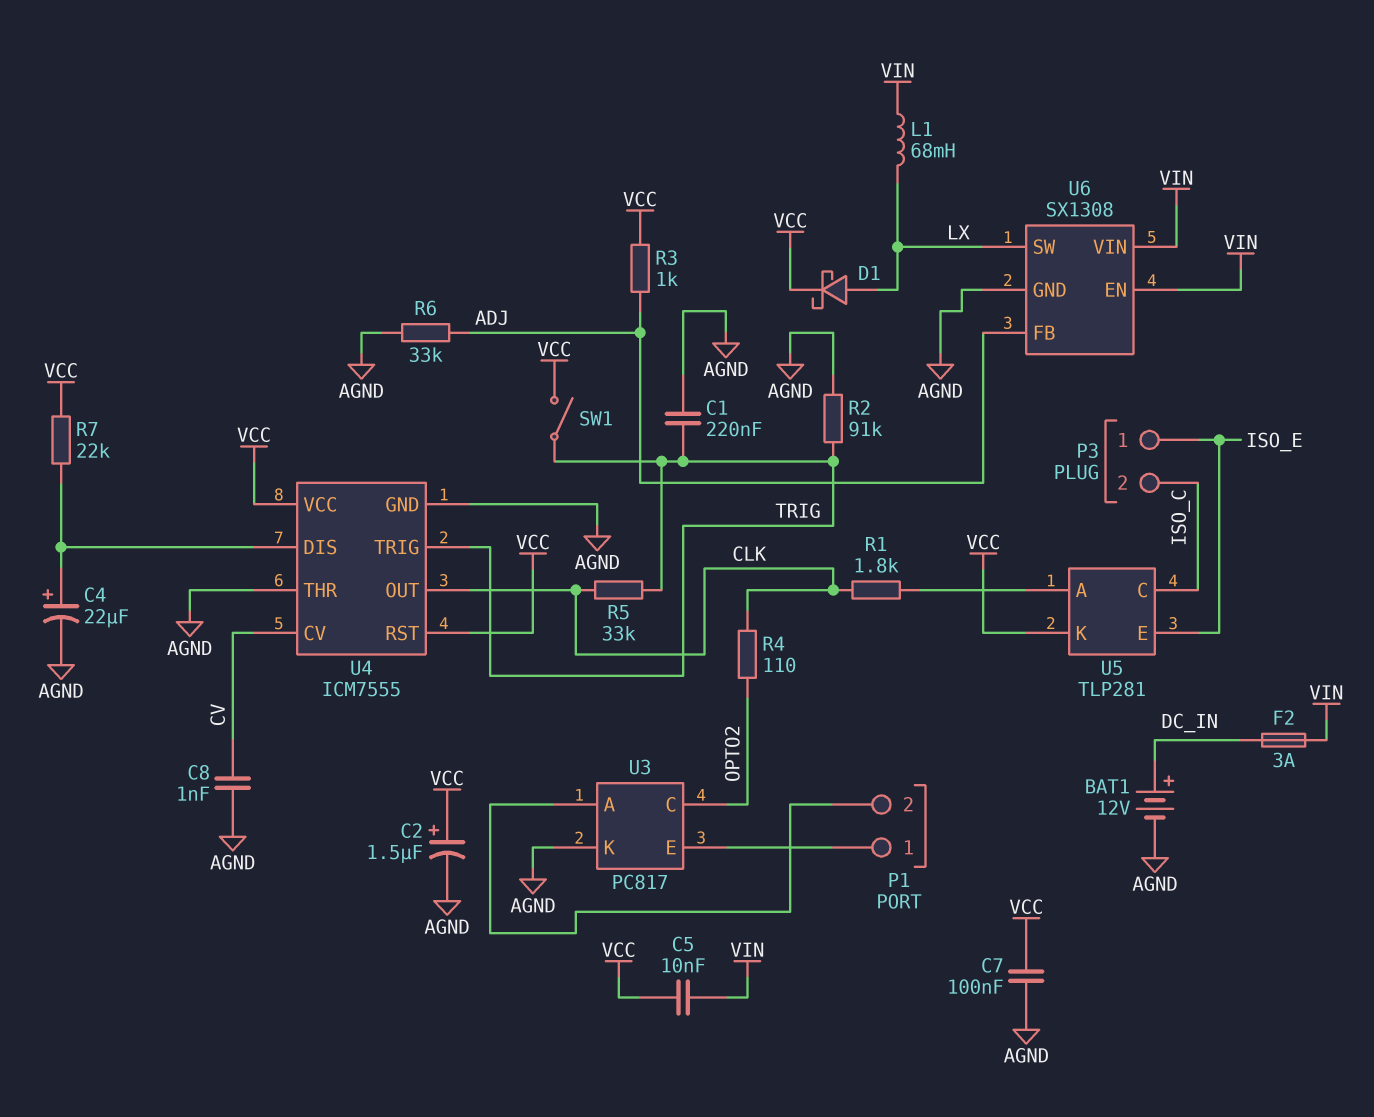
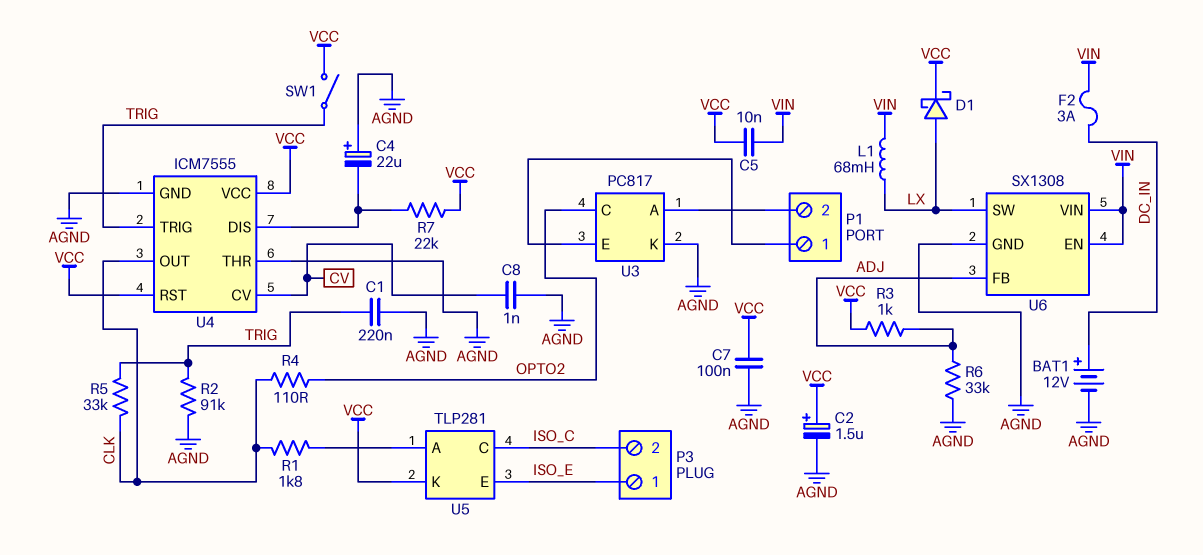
C4: 22uF (plus U4/DIS, minus AGND) -> 22uF (plus AGND, minus U4/DIS)

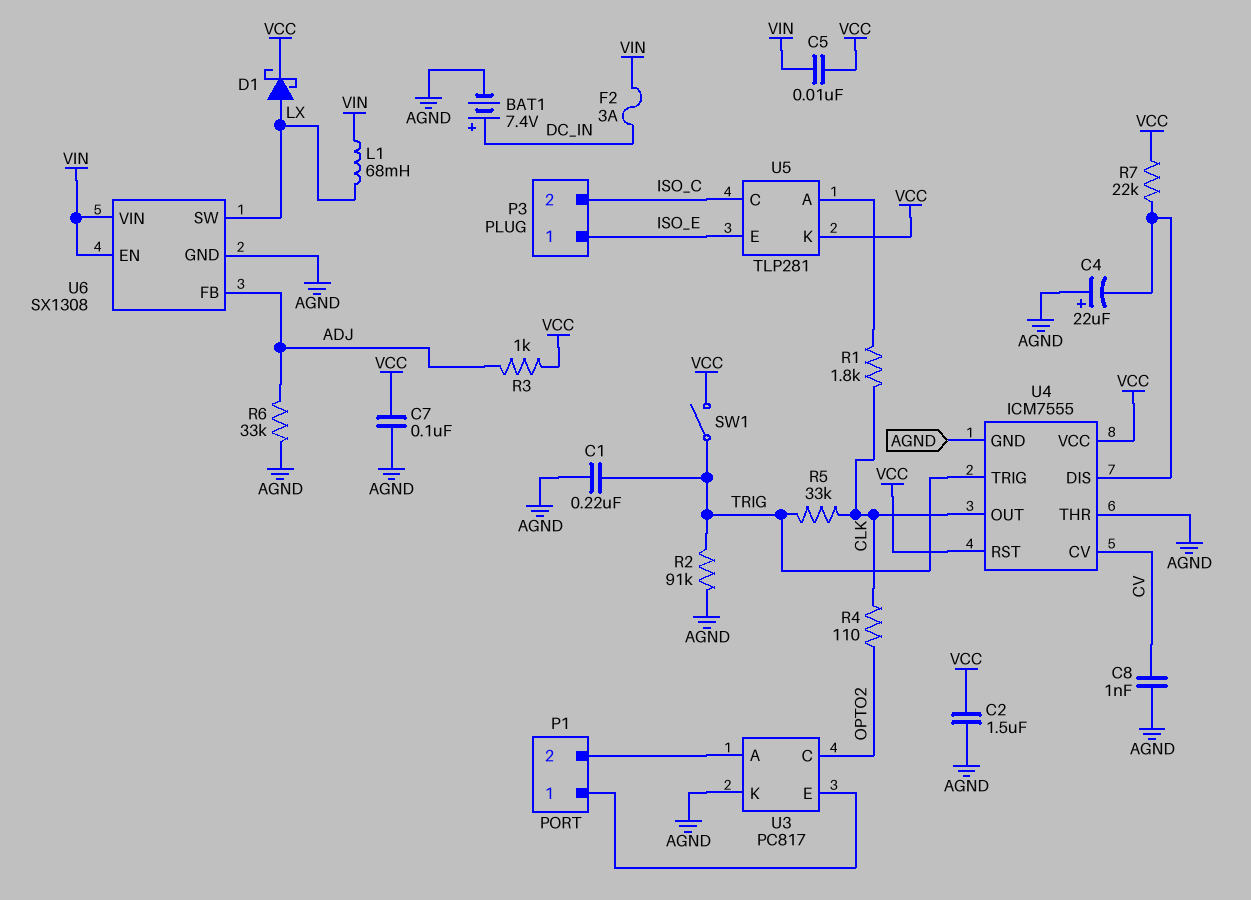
BAT1: 12V (plus DC_IN, minus AGND) -> 7.4V (plus DC_IN, minus AGND)
C2: 1.5uF (plus VCC, minus AGND) -> 1.5uF (AGND, VCC)

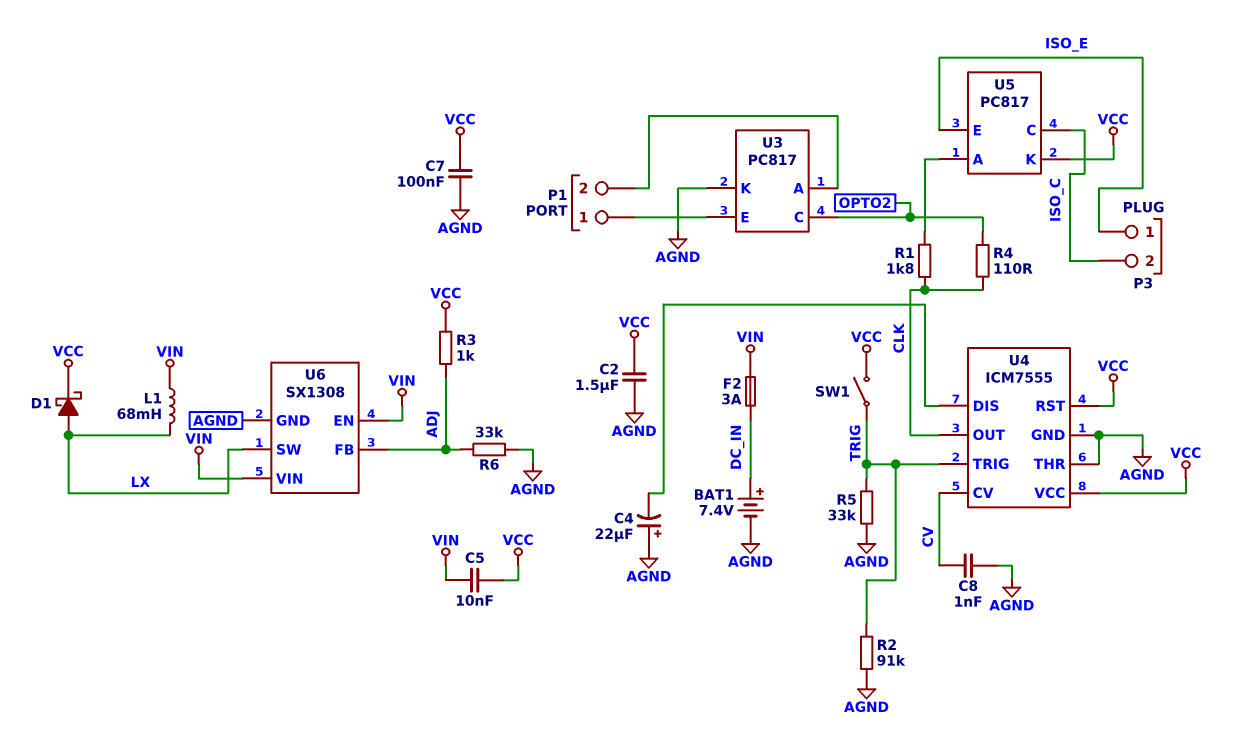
C1: 220nF (AGND, TRIG) -> none
R5: 33k (CLK, TRIG) -> 33k (AGND, TRIG)
R7: 22k (U4/DIS, VCC) -> none
U5: TLP281 -> PC817

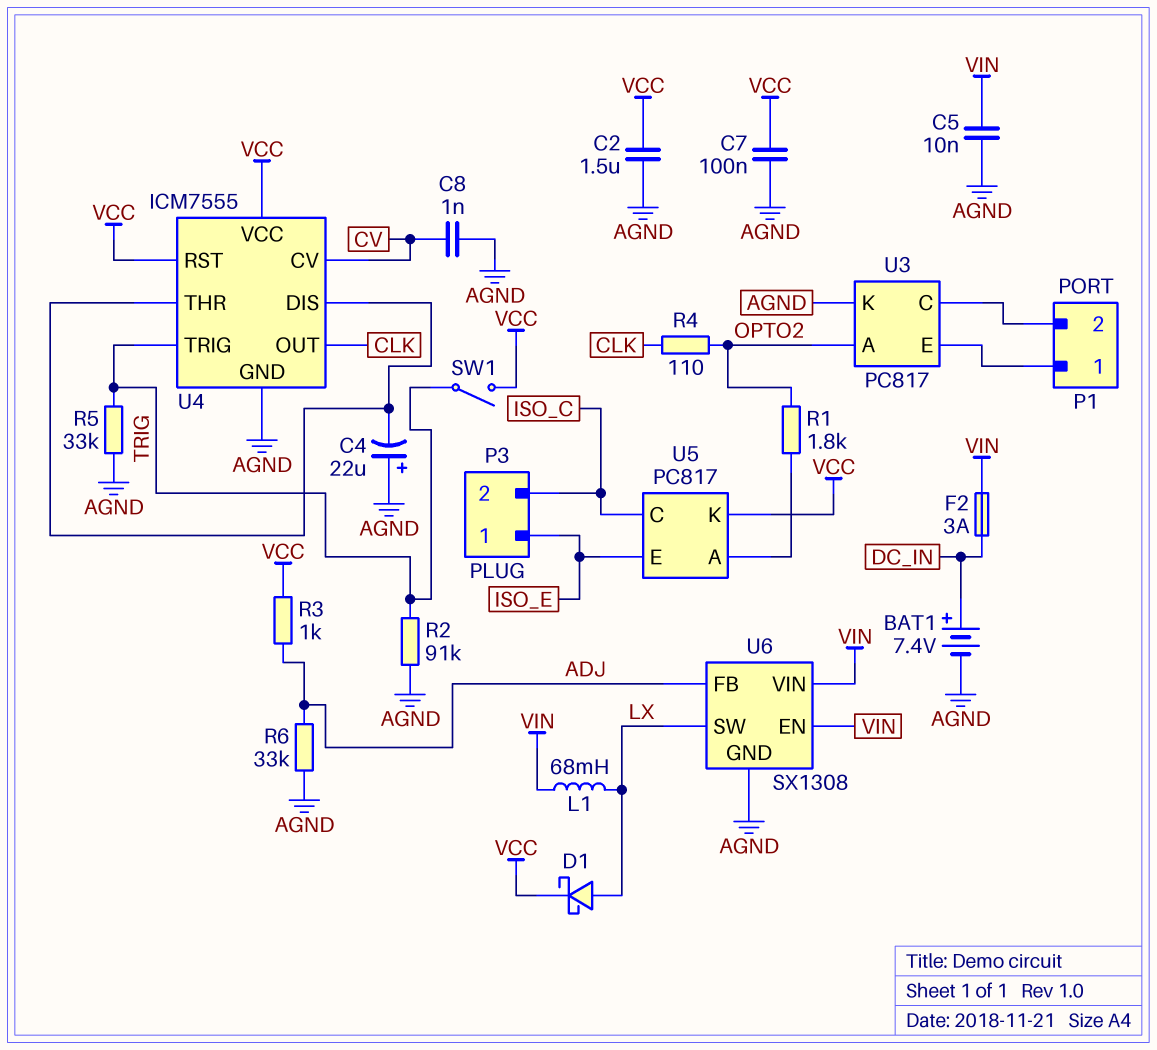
C5: 10nF (VCC, VIN) -> 10nF (AGND, VIN)
R1: 1.8k (CLK, U5/A) -> 1.8k (OPTO2, U5/A)
U3 pin A: P1/2 -> OPTO2
U3 pin C: OPTO2 -> P1/2
U4 pin THR: AGND -> U4/DIS

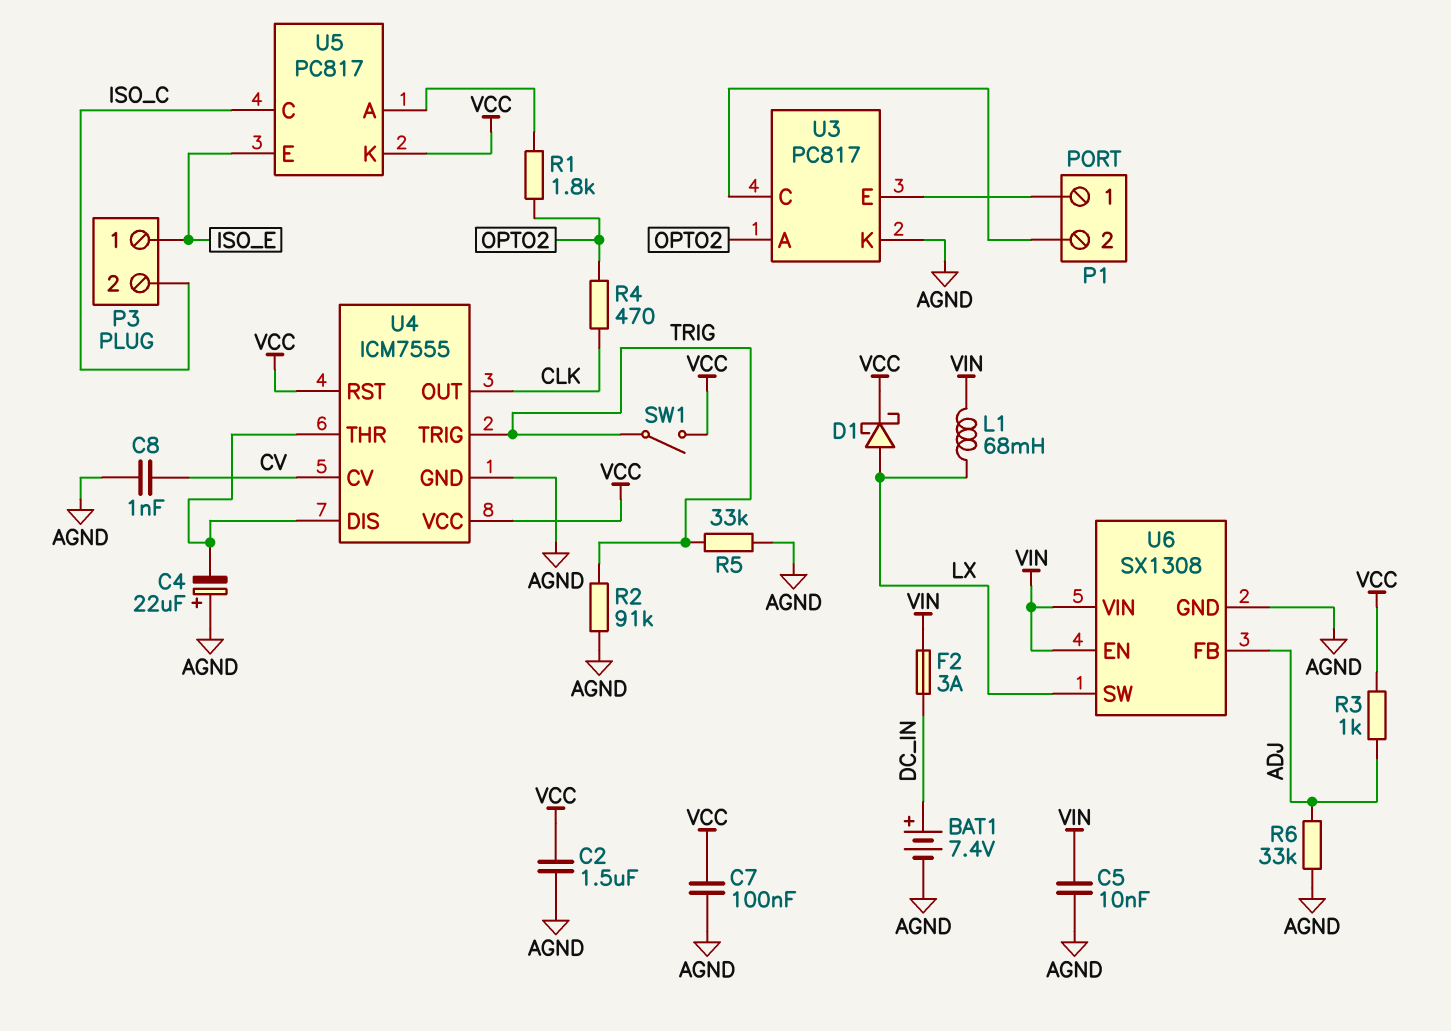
R4: 110 (CLK, OPTO2) -> 470 (CLK, OPTO2)

